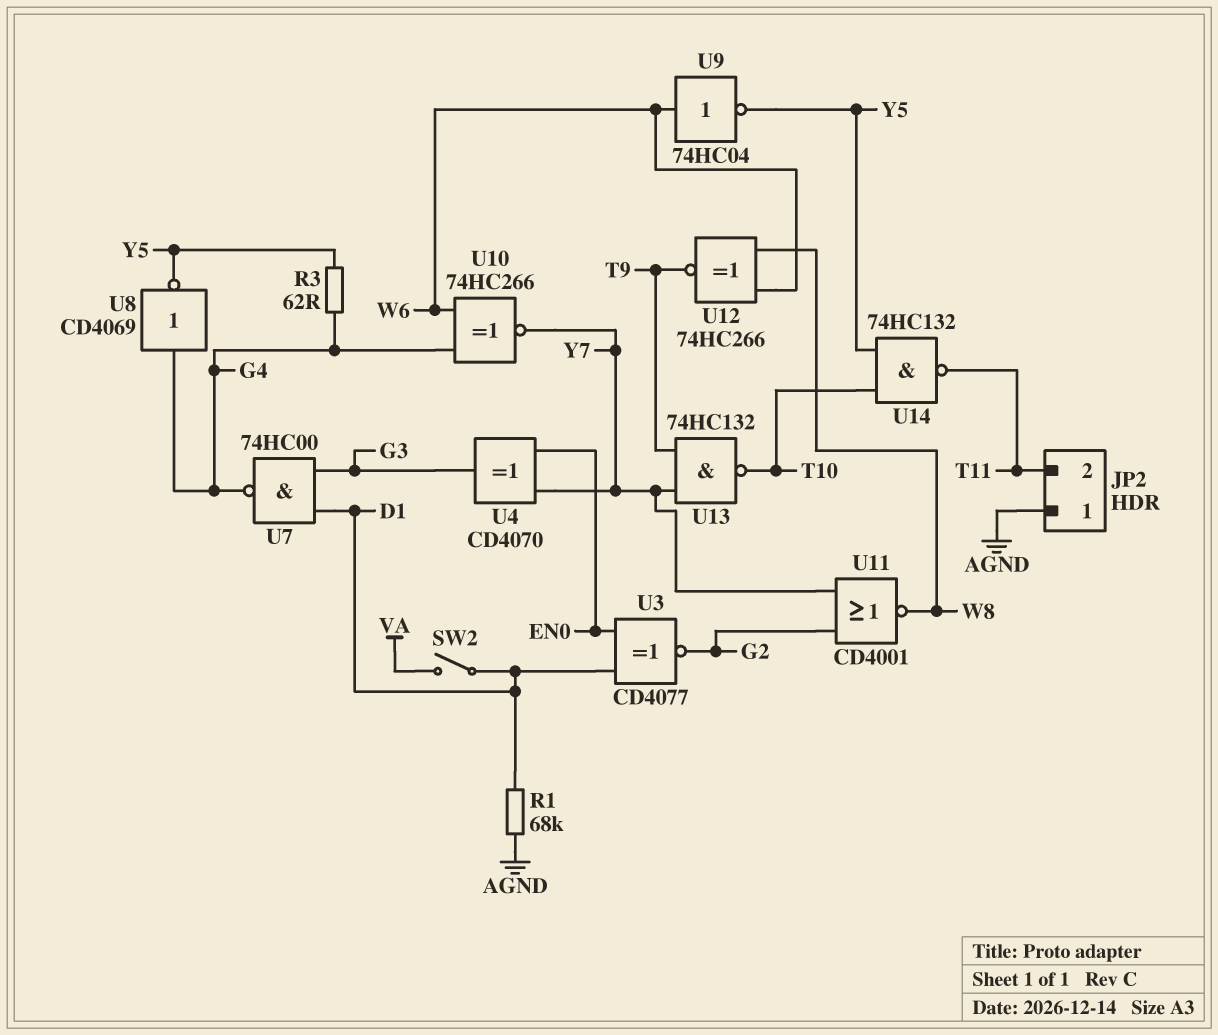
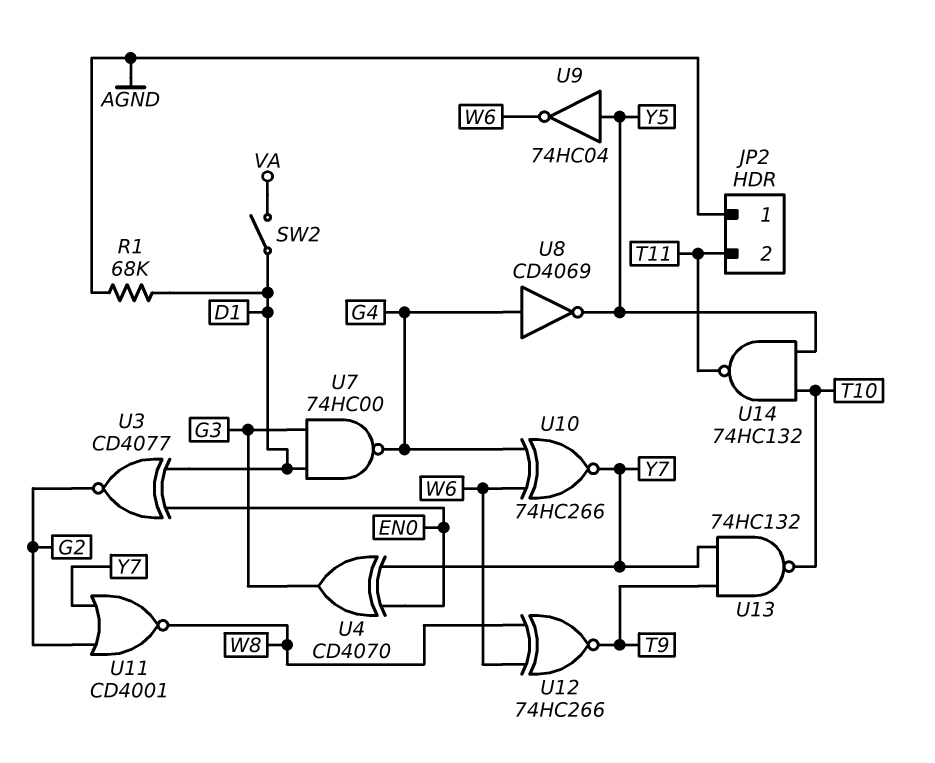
R3: 62 (G4, Y5) -> none
U9: NOT 74HC04 (in W6, out Y5) -> NOT 74HC04 (in Y5, out W6)

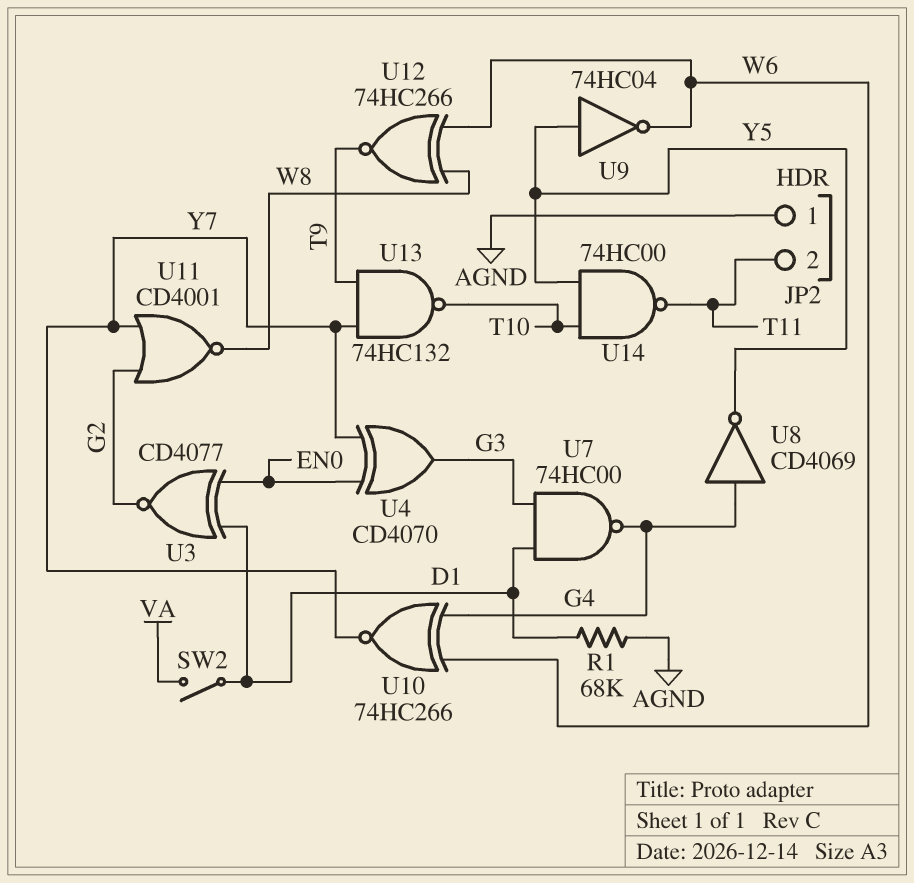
U14: NAND 74HC132 (in T10, in Y5, out T11) -> NAND 74HC00 (in T10, in Y5, out T11)

